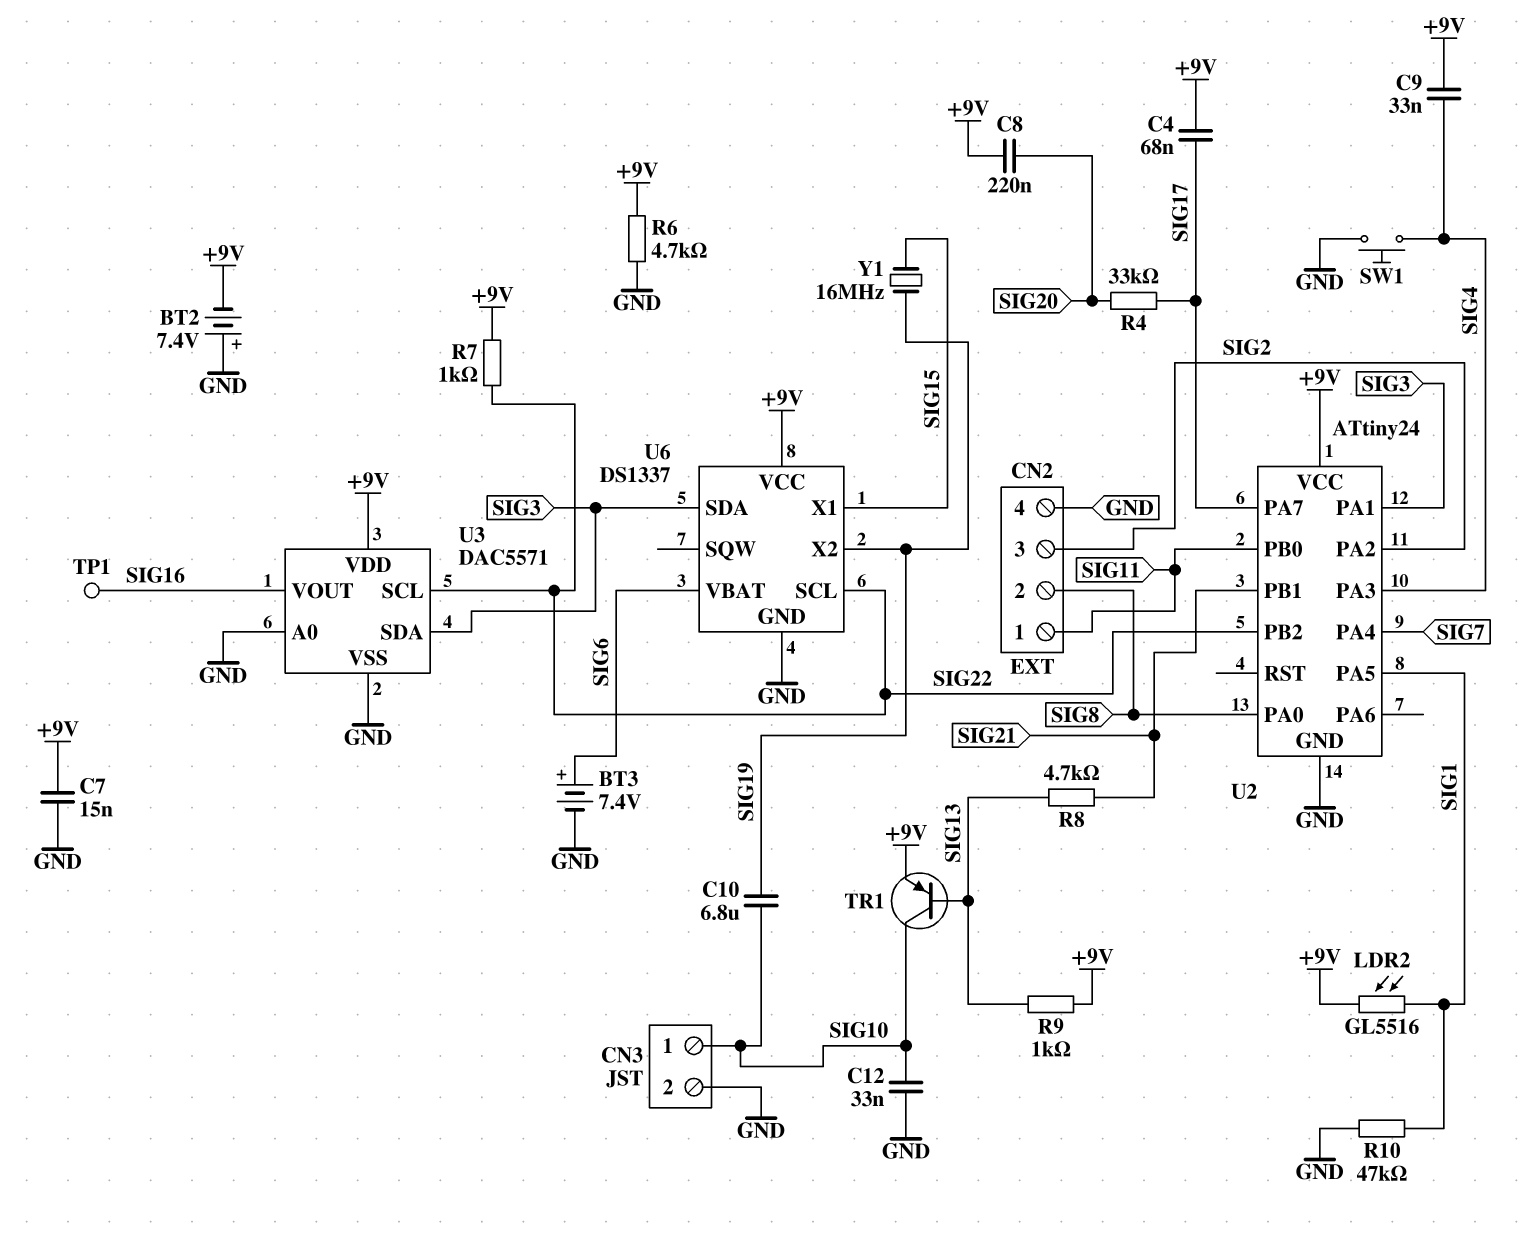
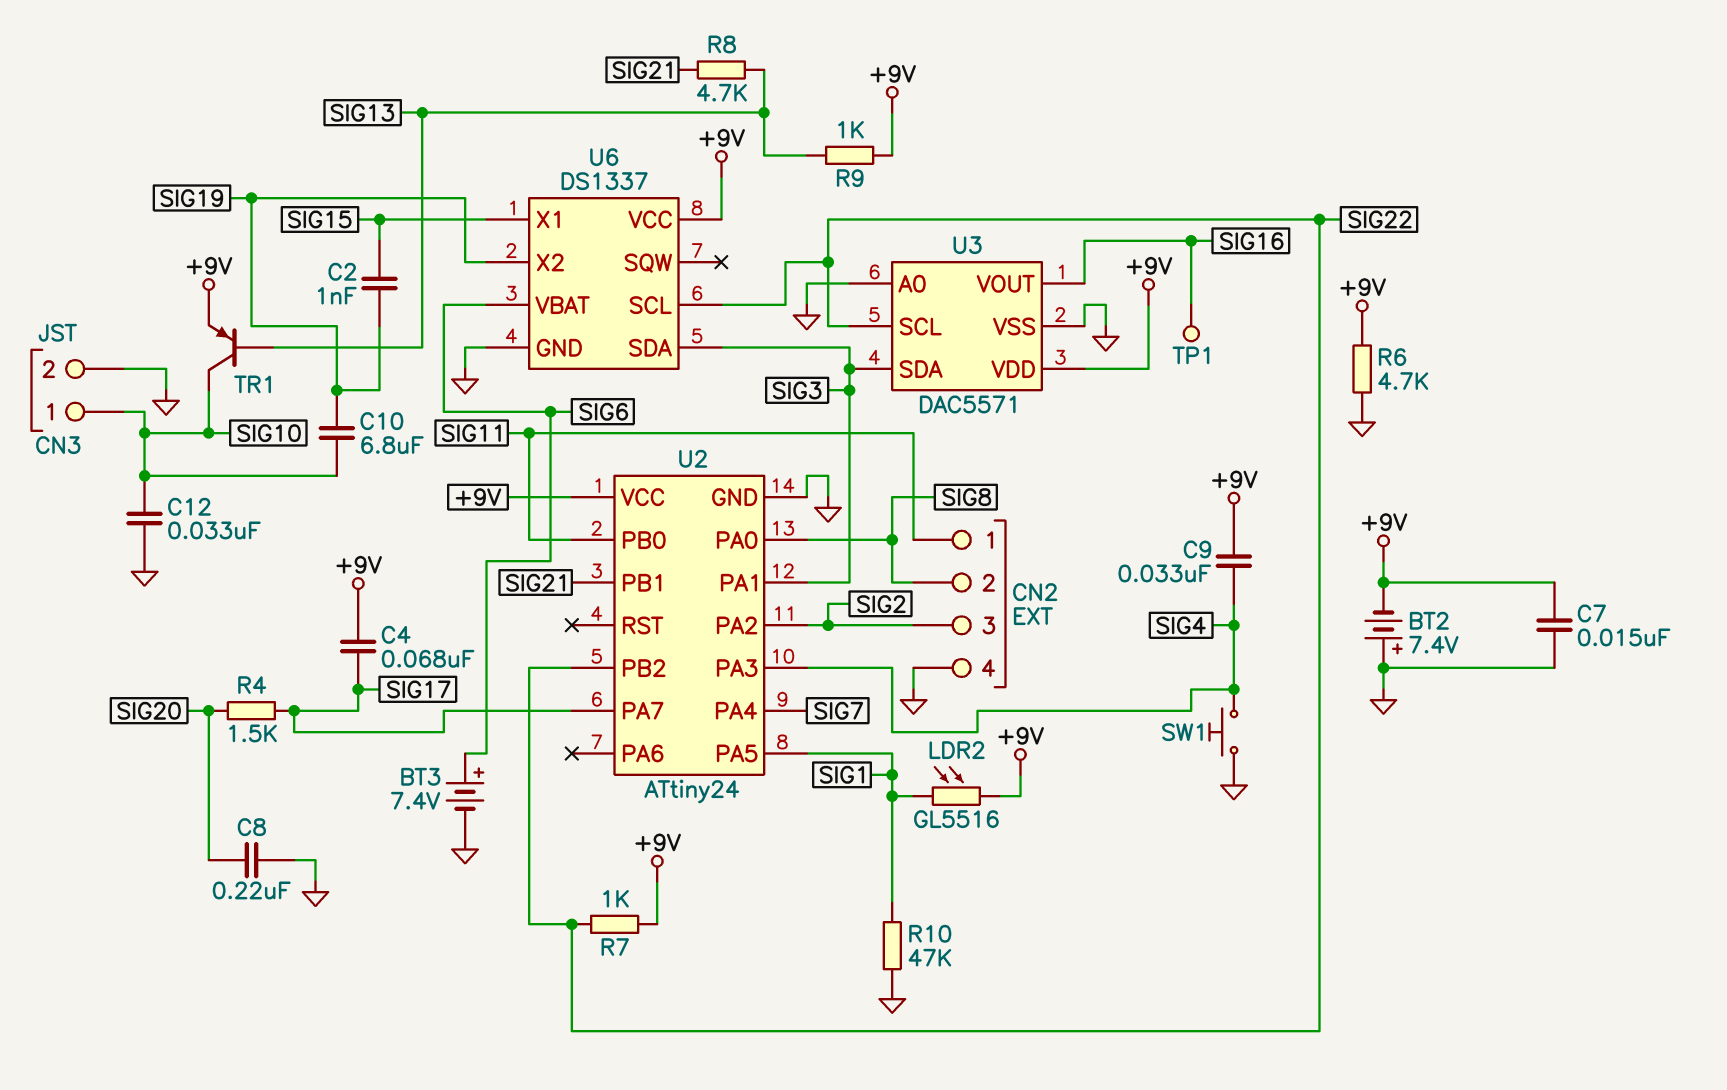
C2: none -> 1nF (SIG15, SIG19)
C8: 220nF (+9V, SIG20) -> 220nF (GND, SIG20)
R4: 33k (SIG17, SIG20) -> 1.5k (SIG17, SIG20)
Y1: 16MHz (SIG15, SIG19) -> none

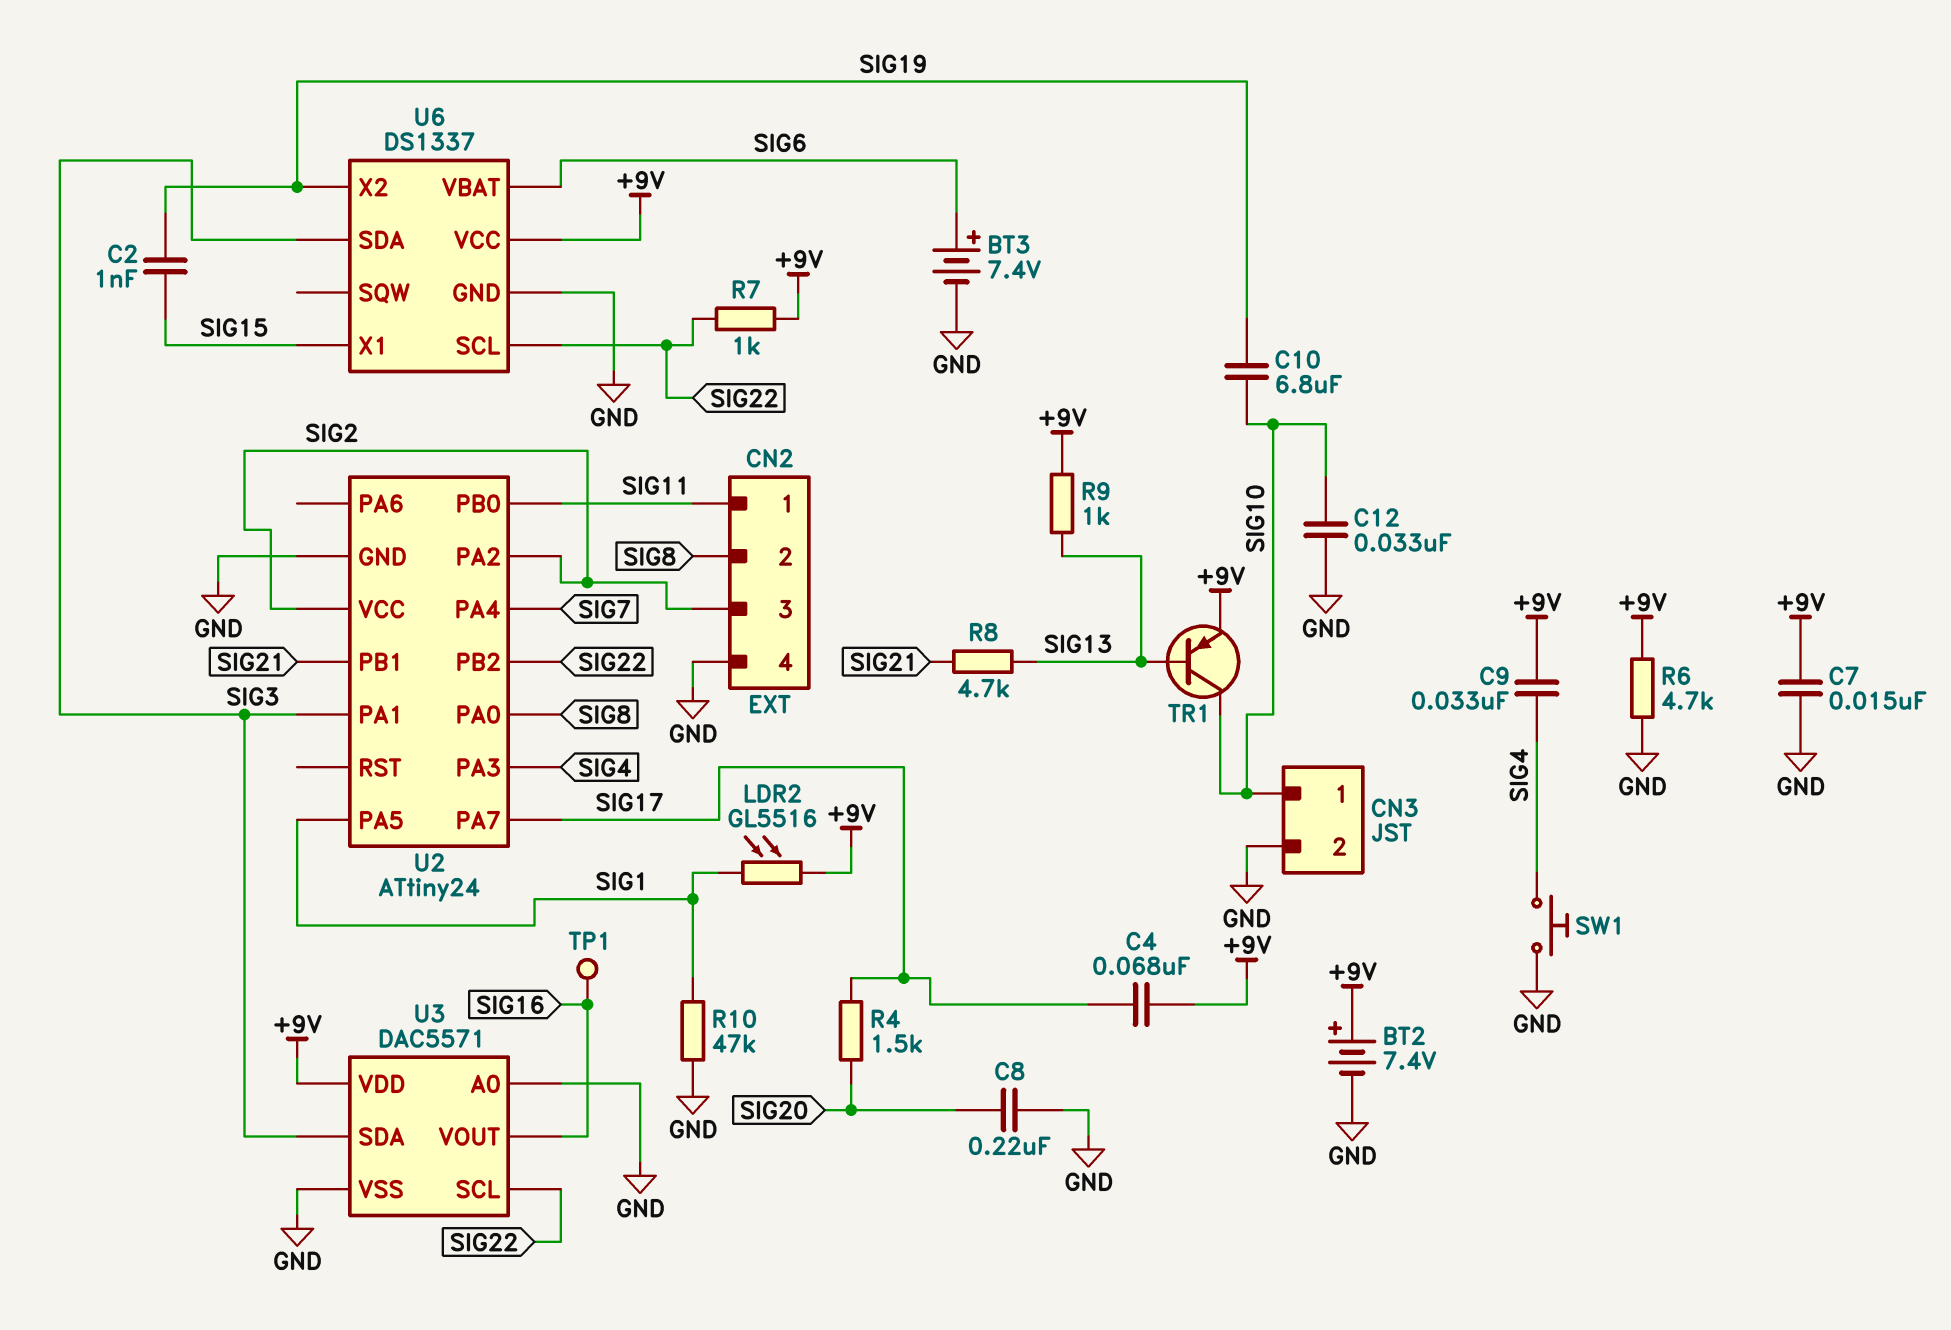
BT2: 7.4V (plus GND, minus +9V) -> 7.4V (plus +9V, minus GND)
U2 pin VCC: +9V -> SIG2

